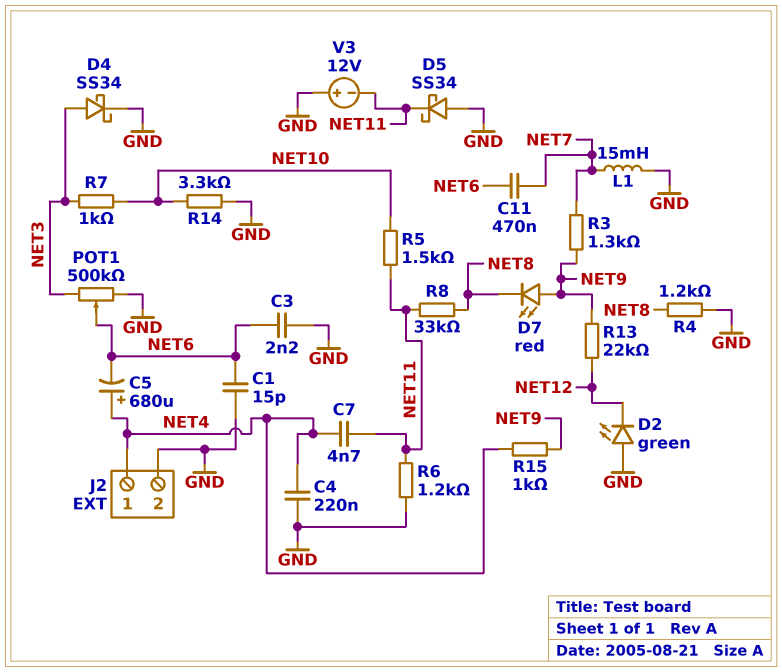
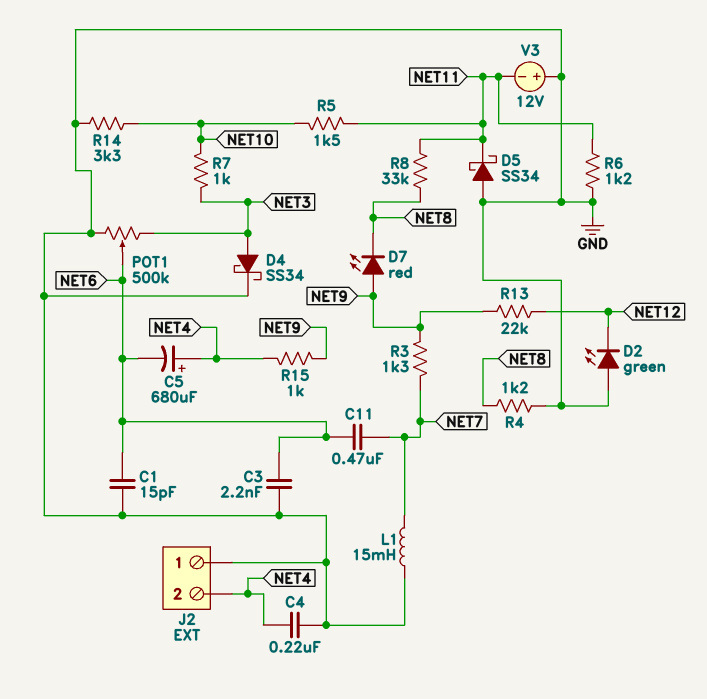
C7: 4.7nF (NET4, NET11) -> none
J2 pin 1: NET4 -> GND
J2 pin 2: GND -> NET4

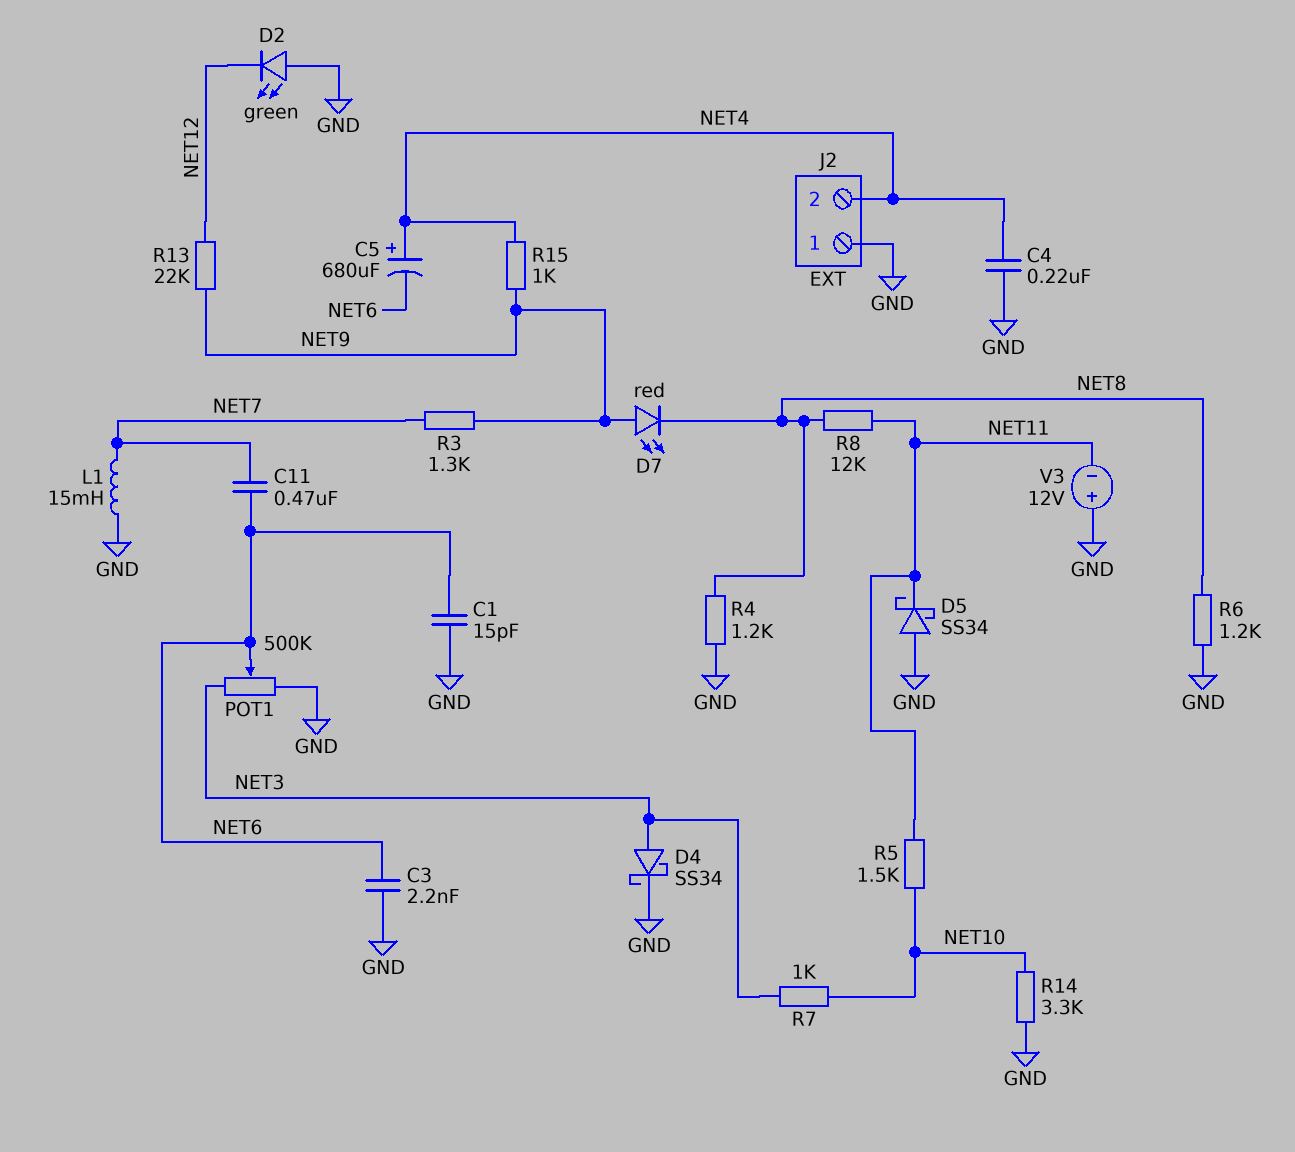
R6: 1.2k (GND, NET11) -> 1.2k (GND, NET8)
R8: 33k (NET8, NET11) -> 12k (NET8, NET11)

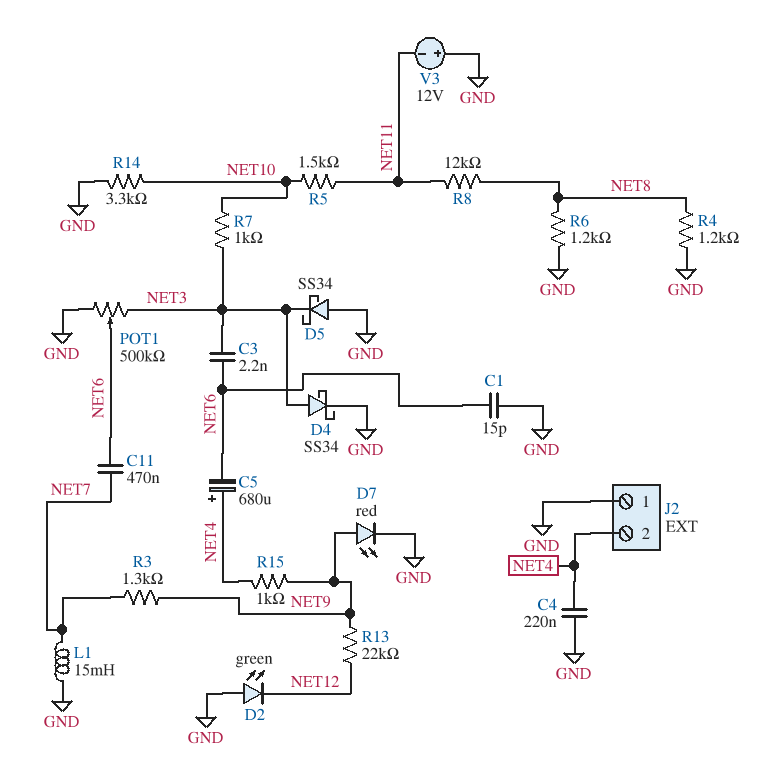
C3: 2.2nF (GND, NET6) -> 2.2nF (NET3, NET6)
D5: schottky SS34 (A GND, K NET11) -> schottky SS34 (A GND, K NET3)
D7: LED red (A NET9, K NET8) -> LED red (A NET9, K GND)

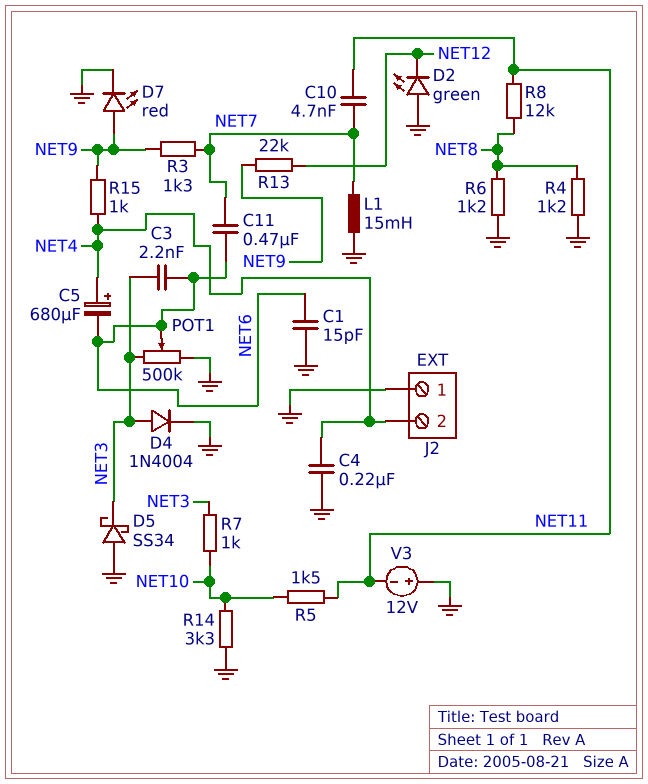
C10: none -> 4.7nF (NET7, NET11)
D4: schottky SS34 (A NET3, K GND) -> diode 1N4004 (A NET3, K GND)

